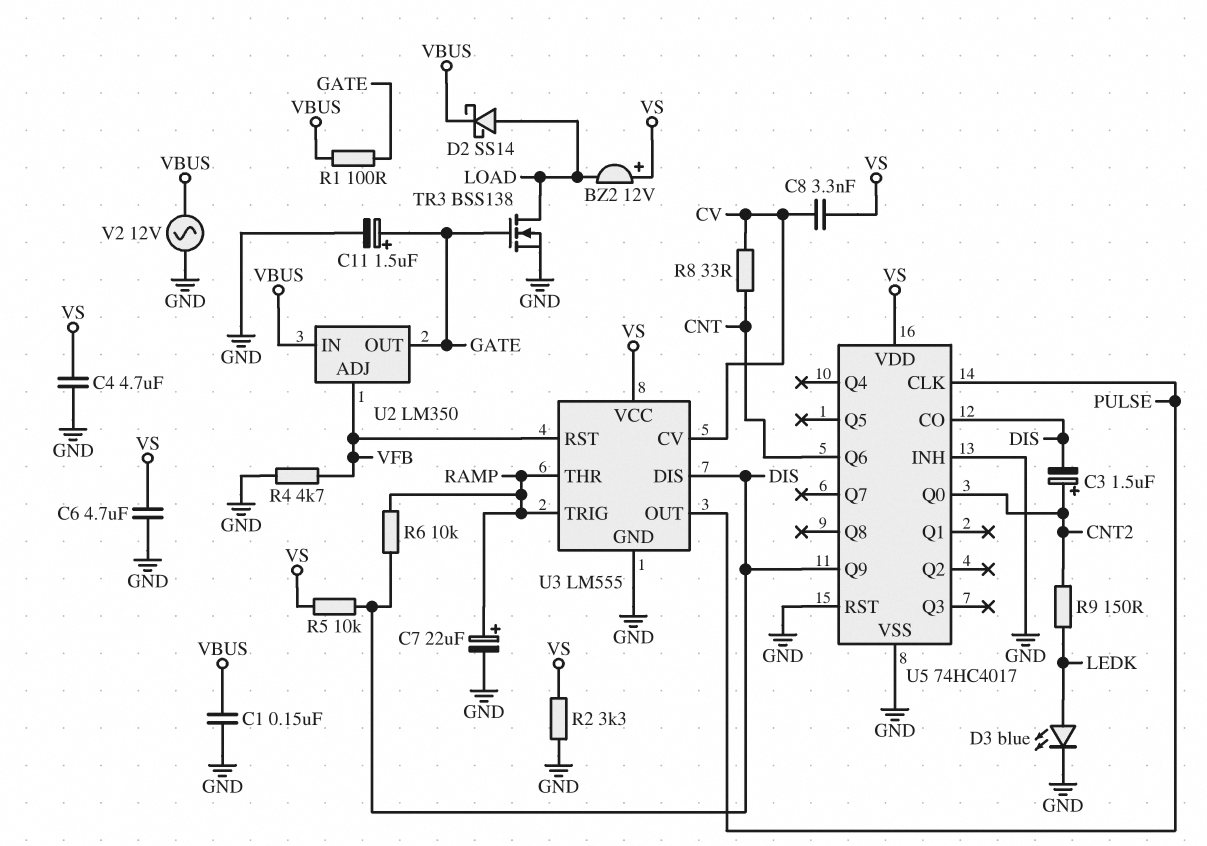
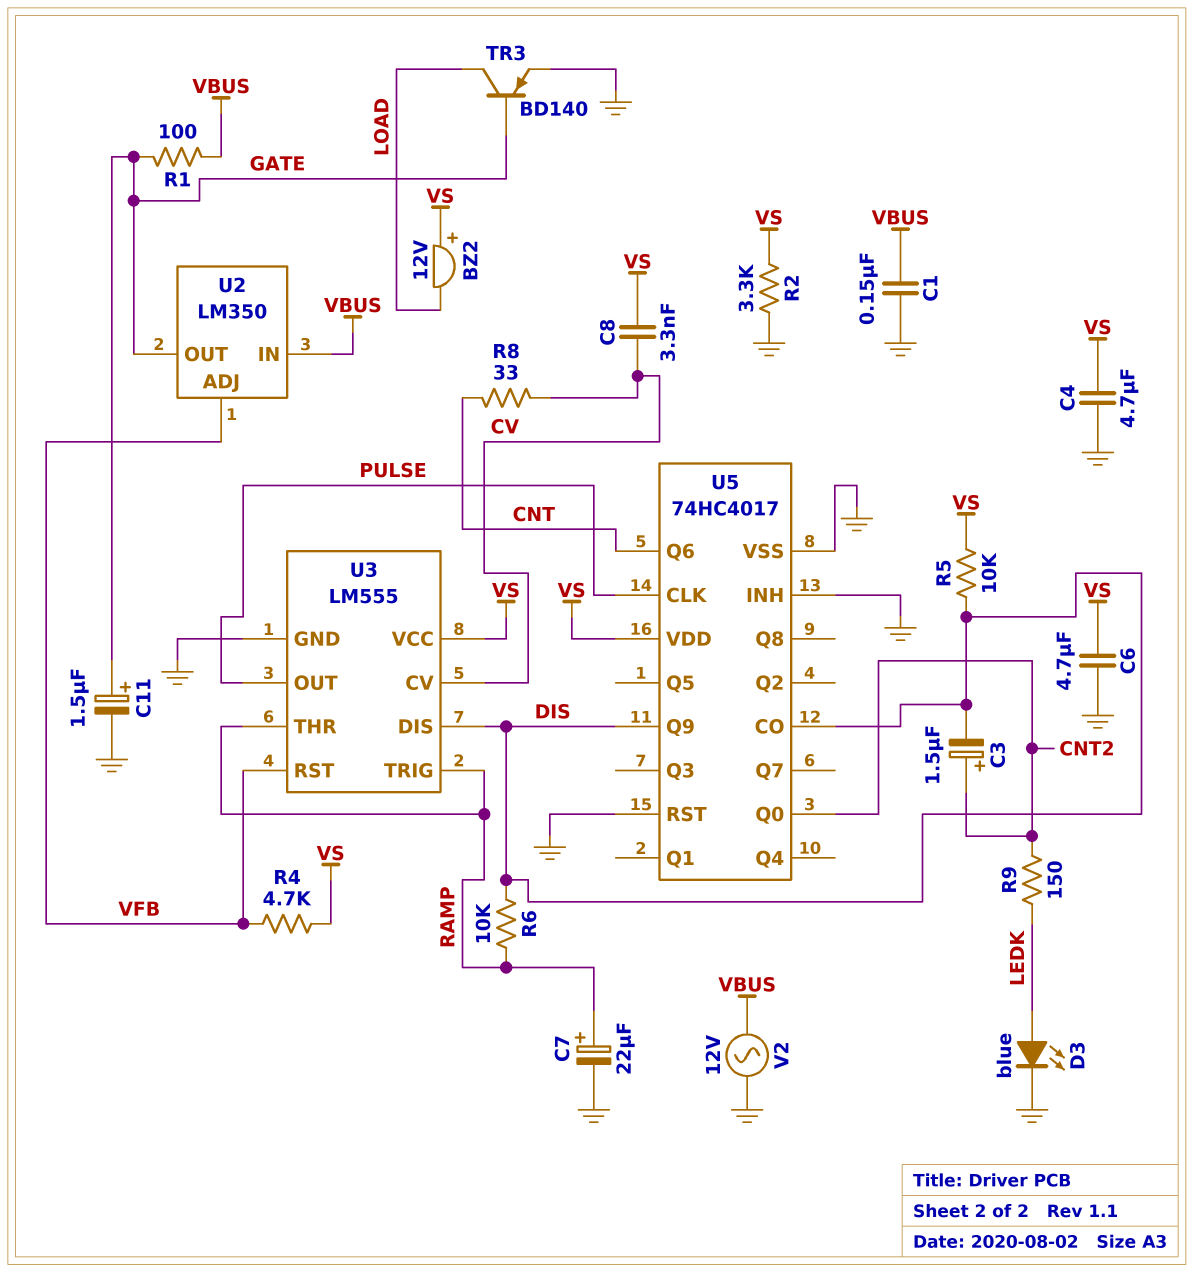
D2: schottky SS14 (A LOAD, K VBUS) -> none
R4: 4.7k (GND, VFB) -> 4.7k (VFB, VS)
TR3: NMOS BSS138 (G GATE, D LOAD, S GND) -> PNP BD140 (B GATE, C LOAD, E GND)

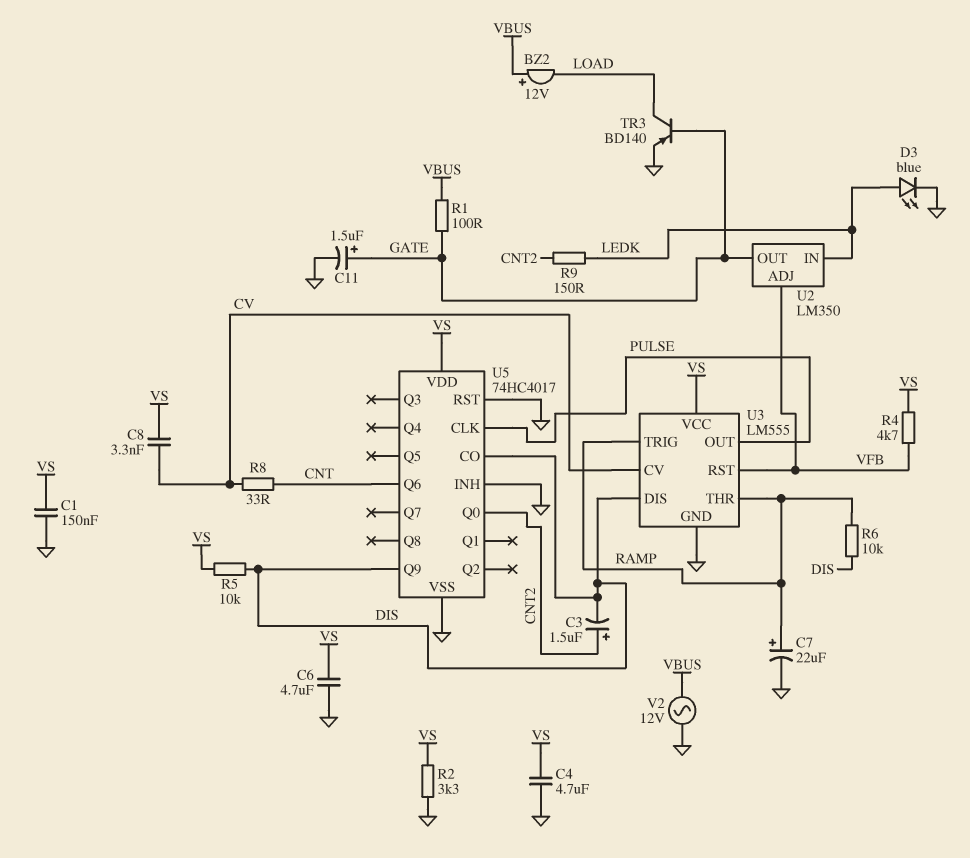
BZ2: buzzer 12V (plus VS, minus LOAD) -> buzzer 12V (plus VBUS, minus LOAD)
C1: 150nF (GND, VBUS) -> 150nF (GND, VS)
U2 pin IN: VBUS -> LEDK

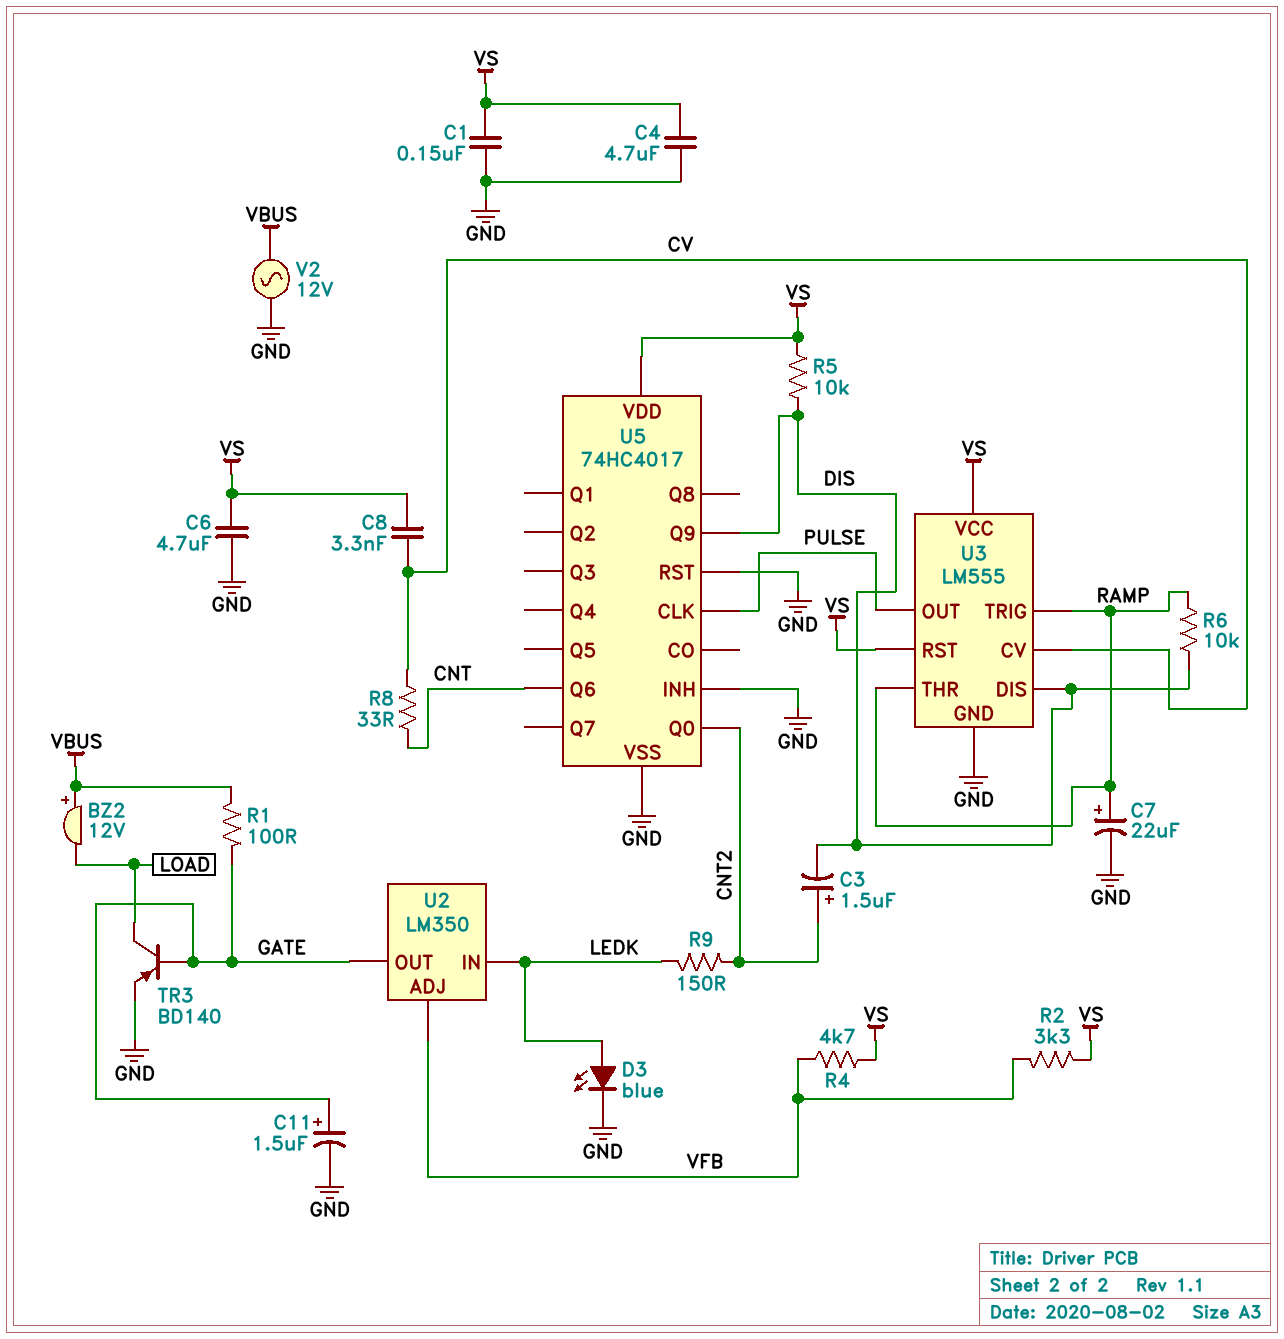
R2: 3.3k (GND, VS) -> 3.3k (VFB, VS)
U3 pin RST: VFB -> VS
U5 pin CO: DIS -> none

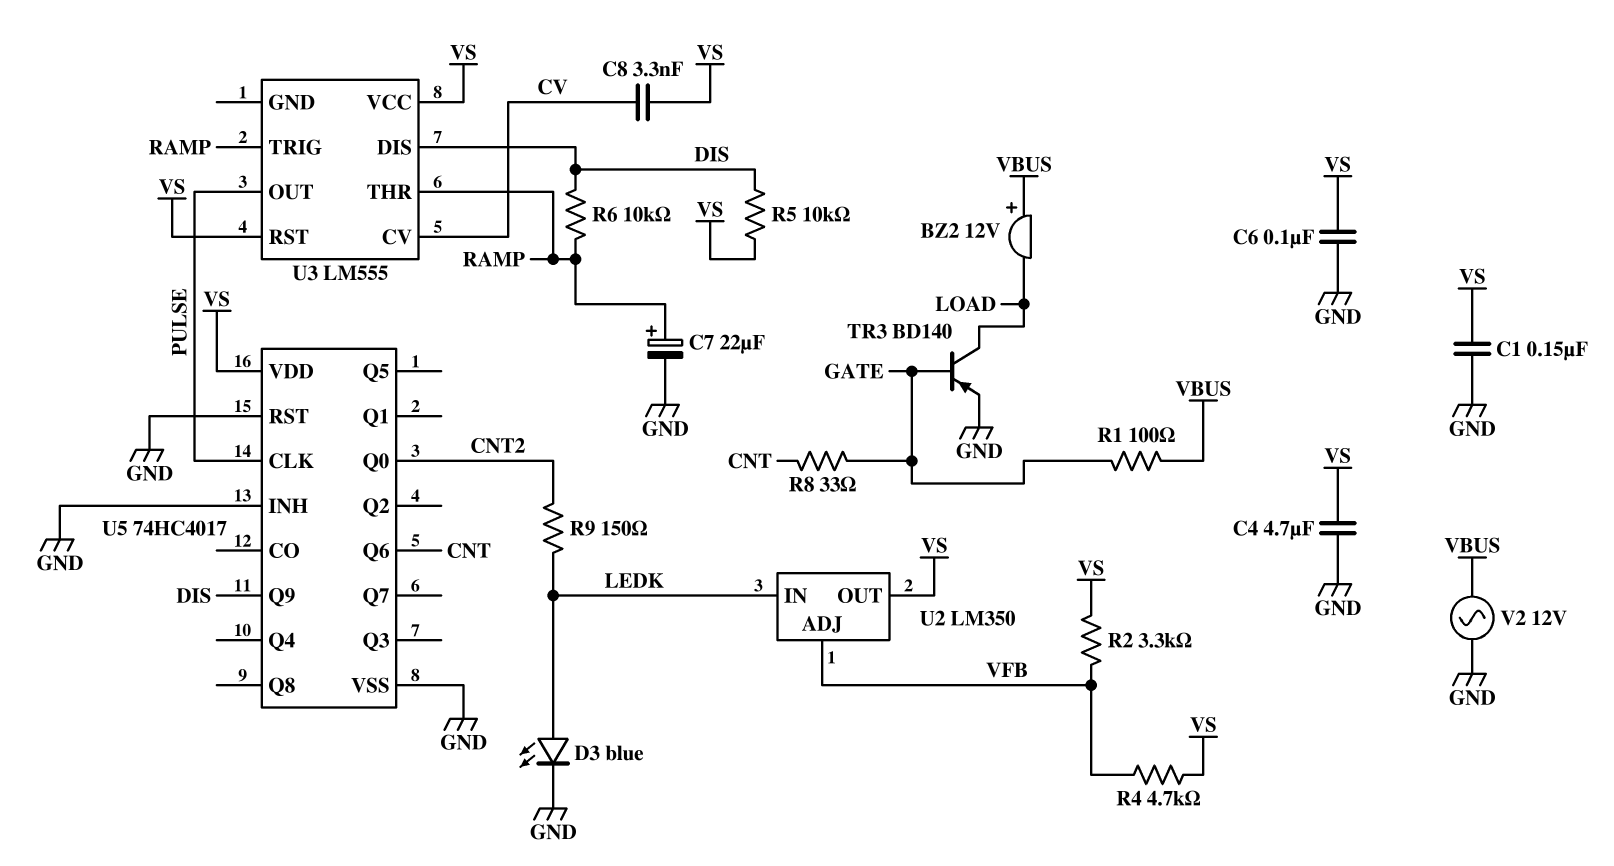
C3: 1.5uF (plus CNT2, minus DIS) -> none
C6: 4.7uF (GND, VS) -> 100nF (GND, VS)
C11: 1.5uF (plus GATE, minus GND) -> none
R8: 33 (CNT, CV) -> 33 (CNT, GATE)
U2 pin OUT: GATE -> VS
U3 pin GND: GND -> none

